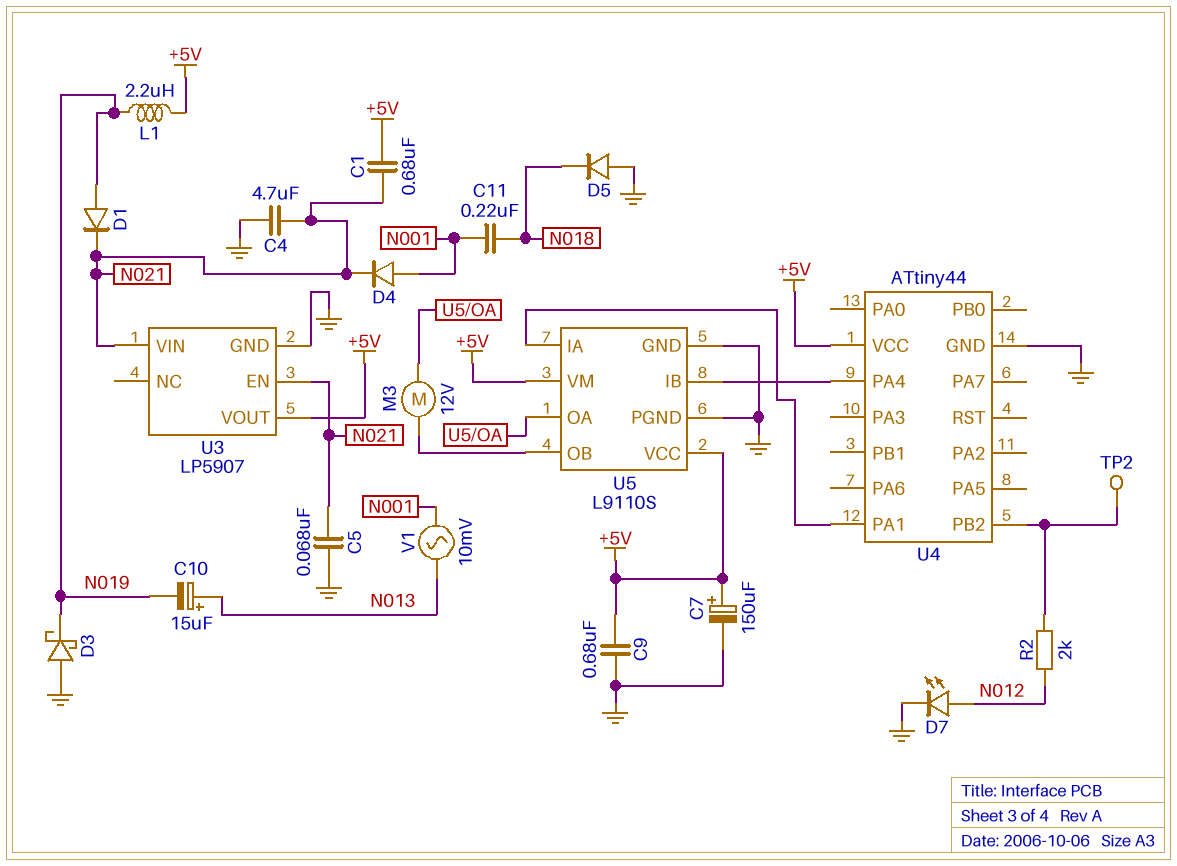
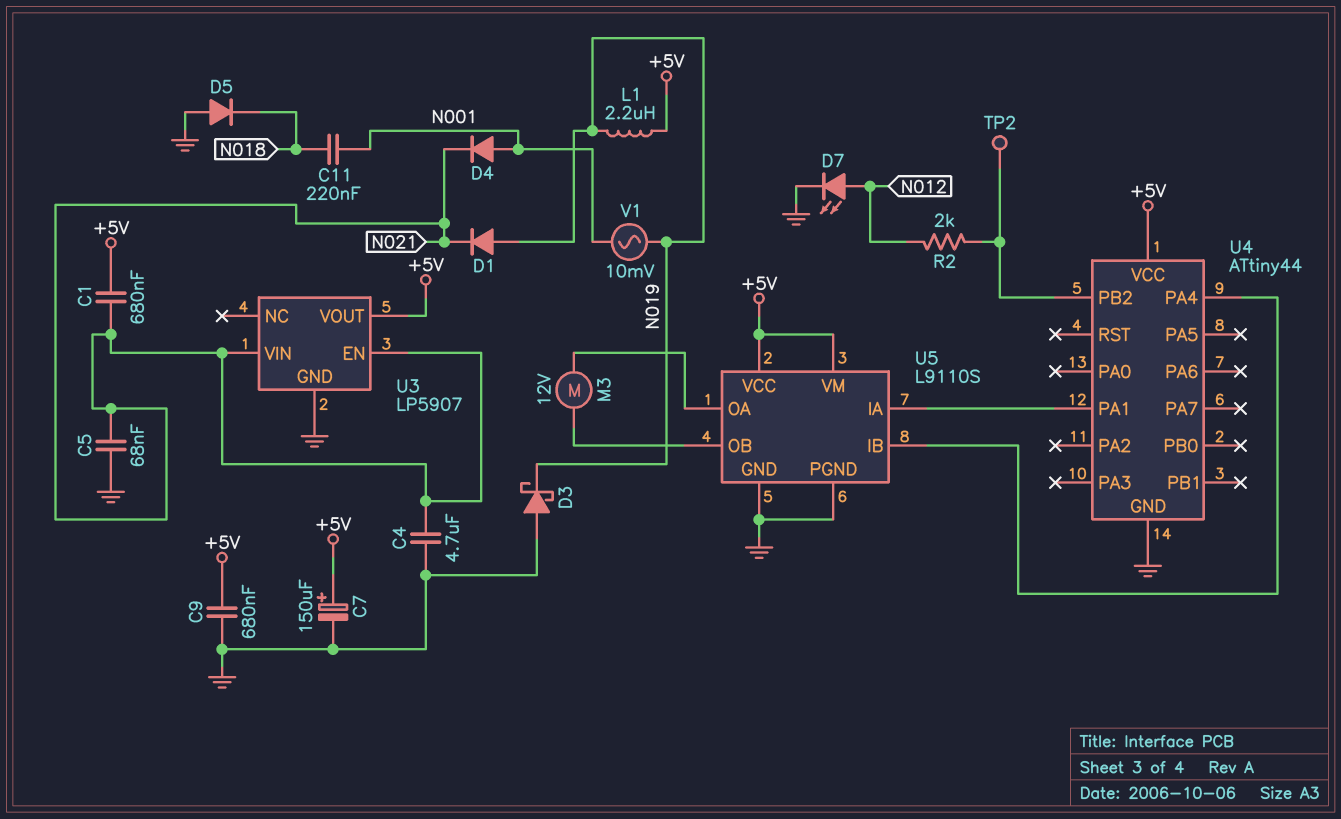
C10: 15uF (plus N013, minus N019) -> none
V1: AC 10mV (N001, N013) -> AC 10mV (N001, N019)

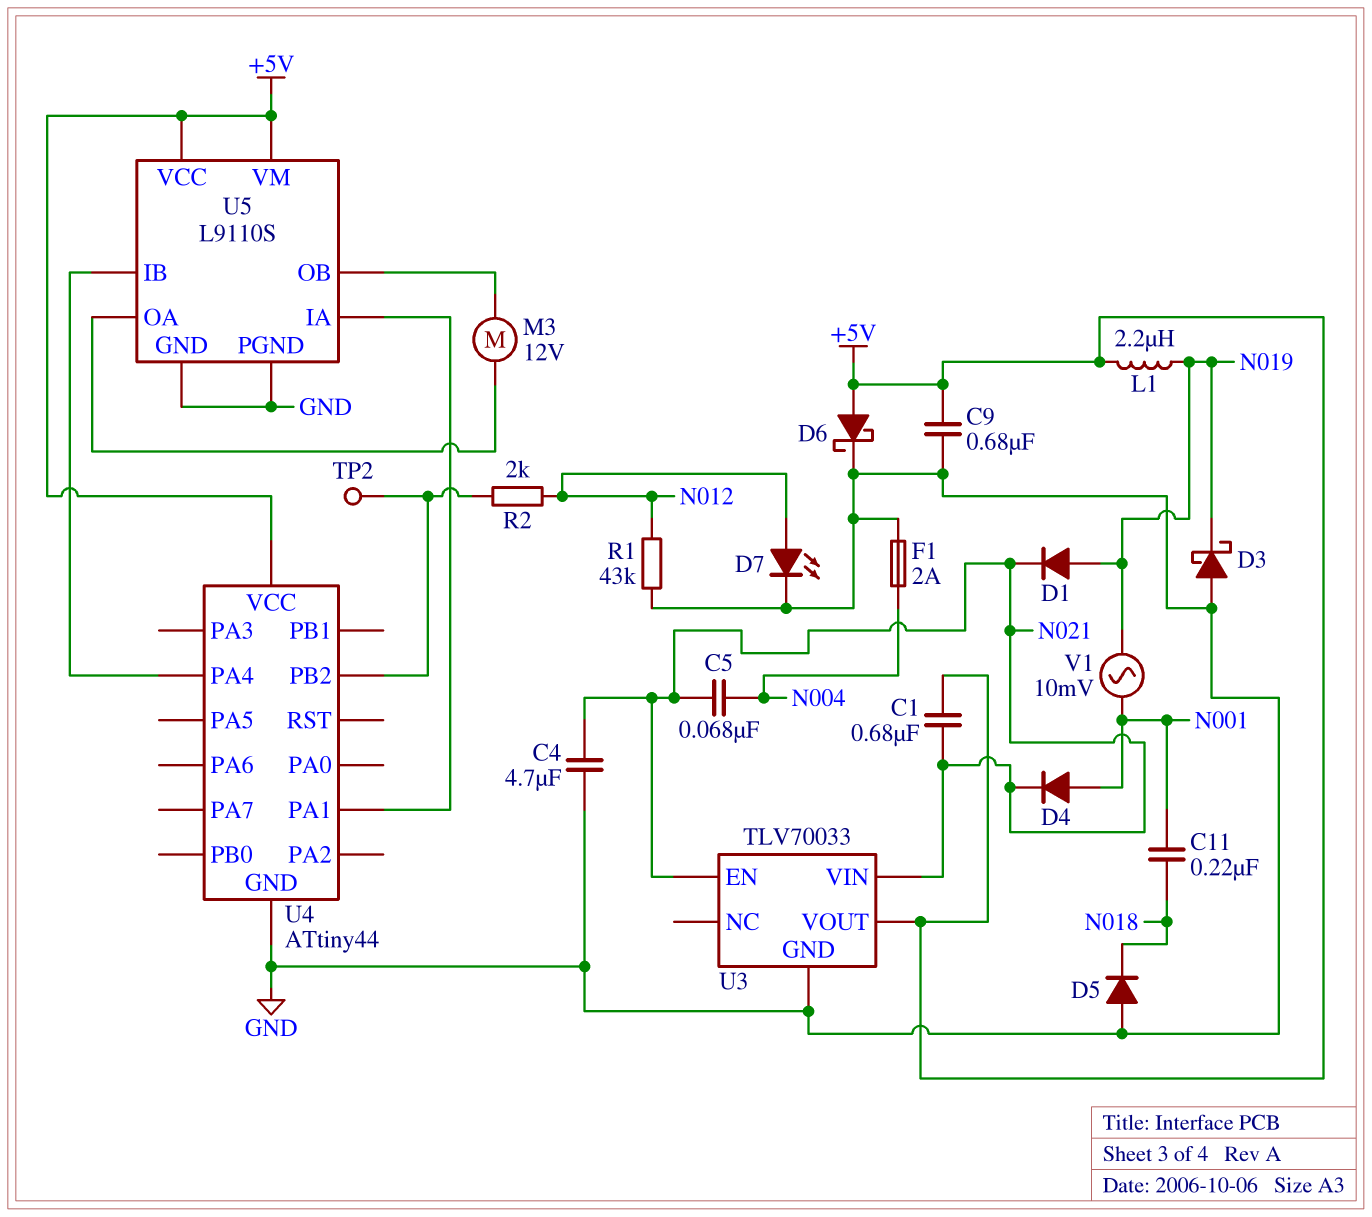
C5: 68nF (GND, N021) -> 68nF (N004, N021)
C7: 150uF (plus +5V, minus GND) -> none
D6: none -> schottky (A +5V, K GND)
F1: none -> 2A (GND, N004)
R1: none -> 43k (GND, N012)
U3: LP5907 -> TLV70033

